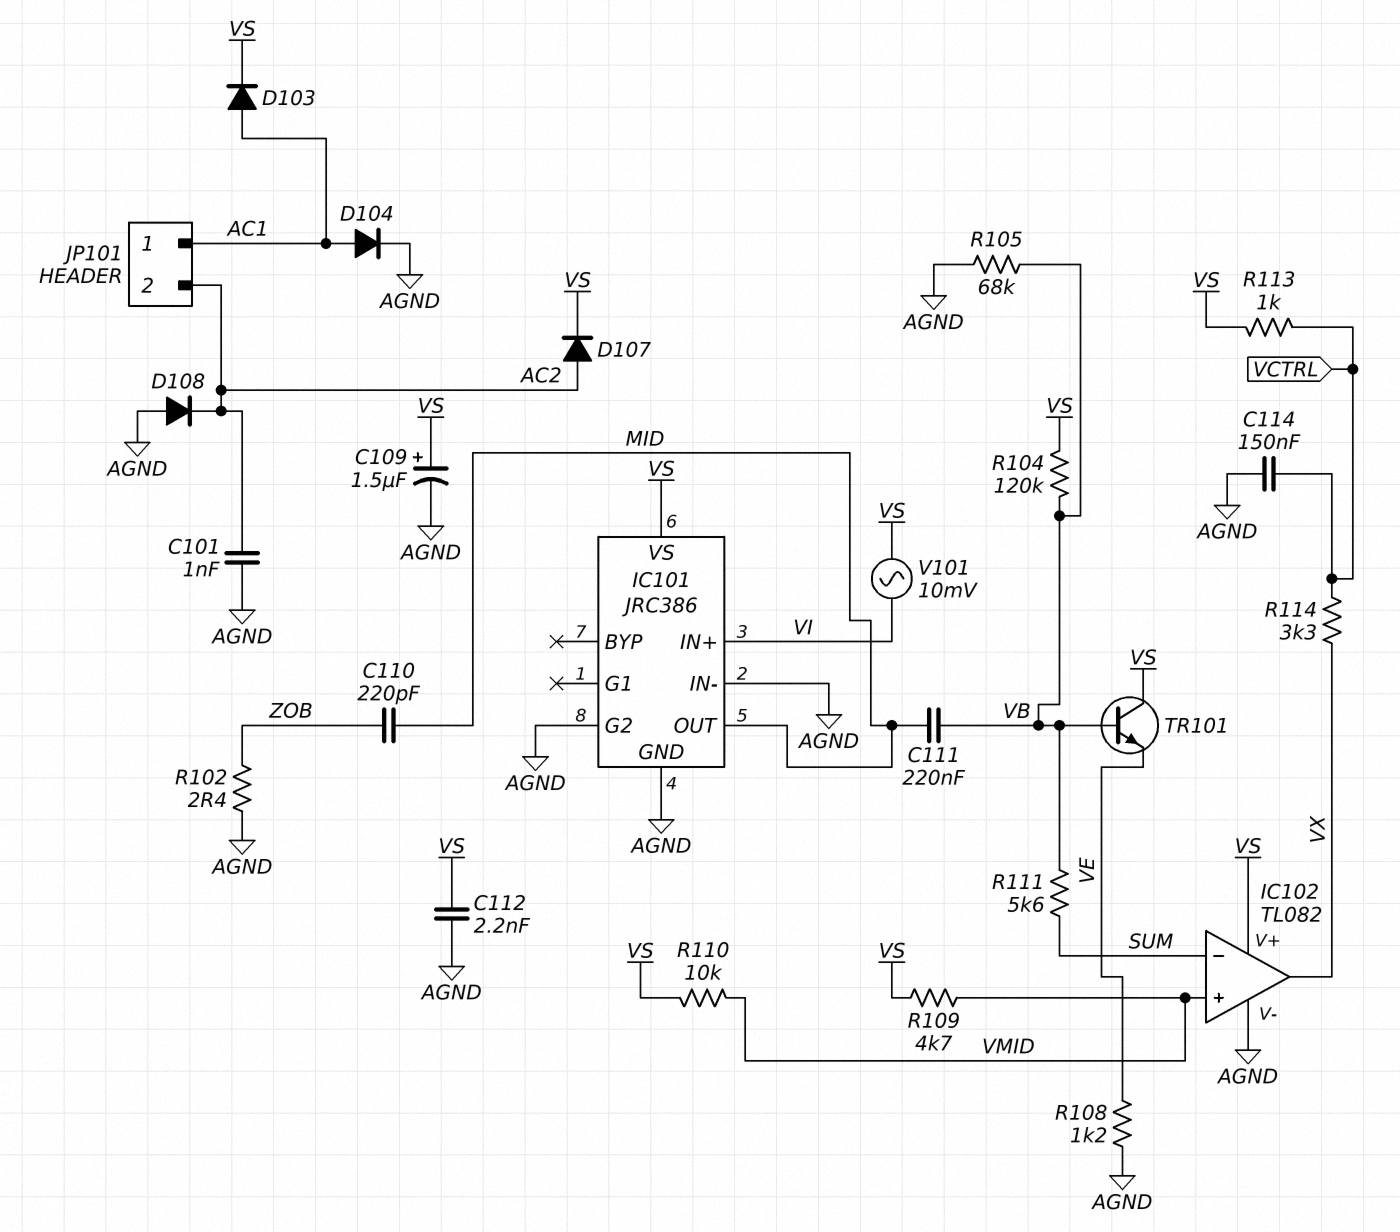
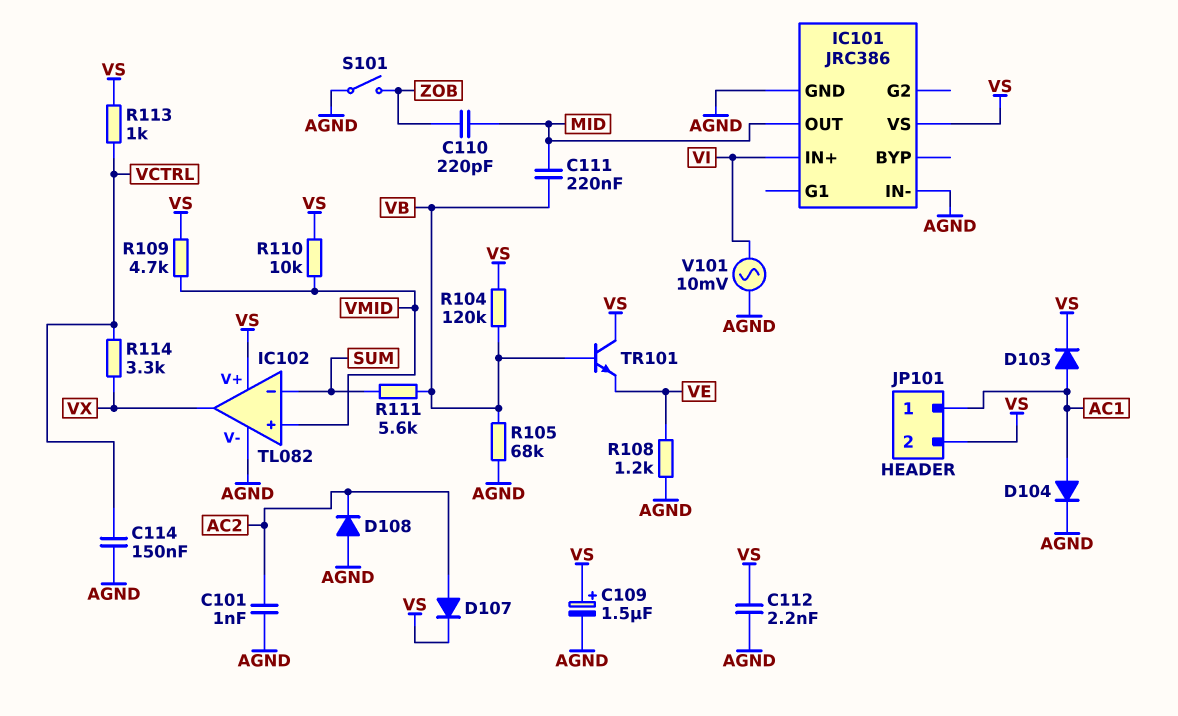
IC101 pin G2: AGND -> none
JP101 pin 2: AC2 -> VS
R102: 2.4 (AGND, ZOB) -> none
S101: none -> switch (AGND, ZOB)
V101: AC 10mV (VI, VS) -> AC 10mV (AGND, VI)

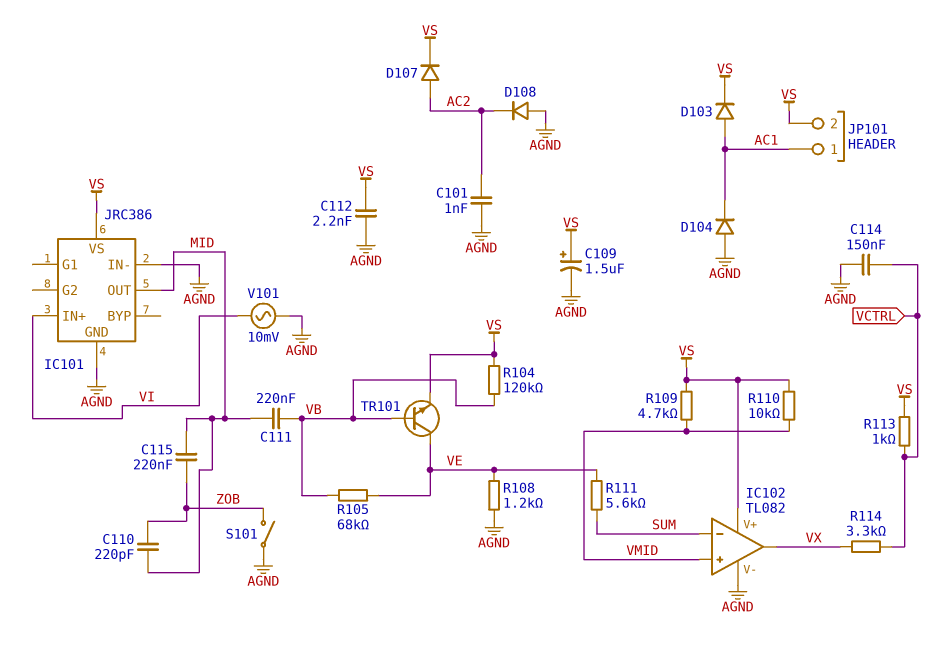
C115: none -> 220nF (MID, ZOB)
D104: diode (A AC1, K AGND) -> diode (A AGND, K AC1)
R105: 68k (AGND, VB) -> 68k (VB, VE)
R111: 5.6k (SUM, VB) -> 5.6k (SUM, VE)
TR101: NPN (B VB, C VS, E VE) -> NPN (B VB, C VE, E VS)

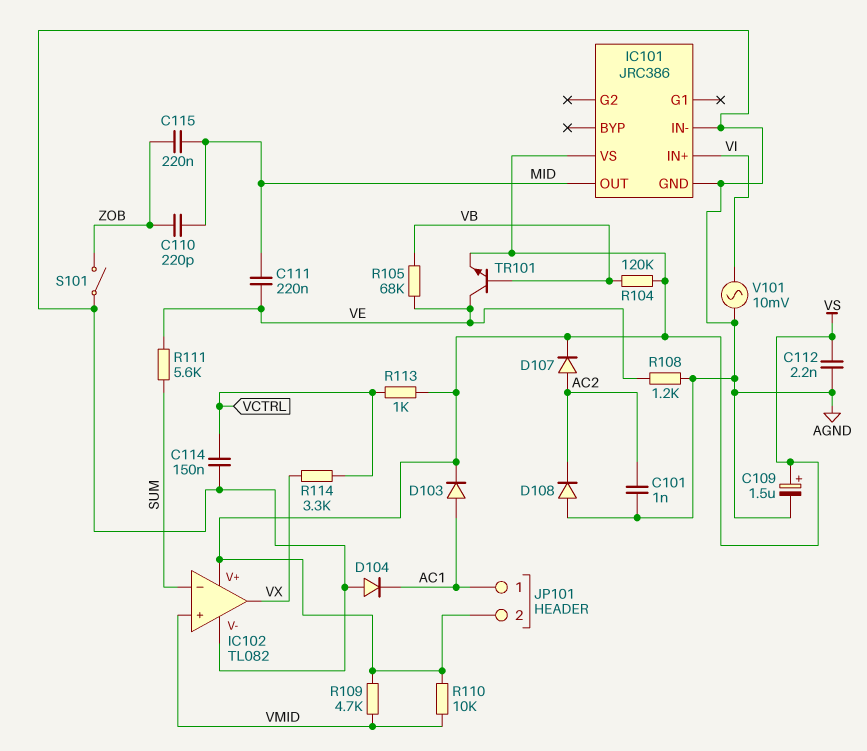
C111: 220nF (MID, VB) -> 220nF (MID, VE)

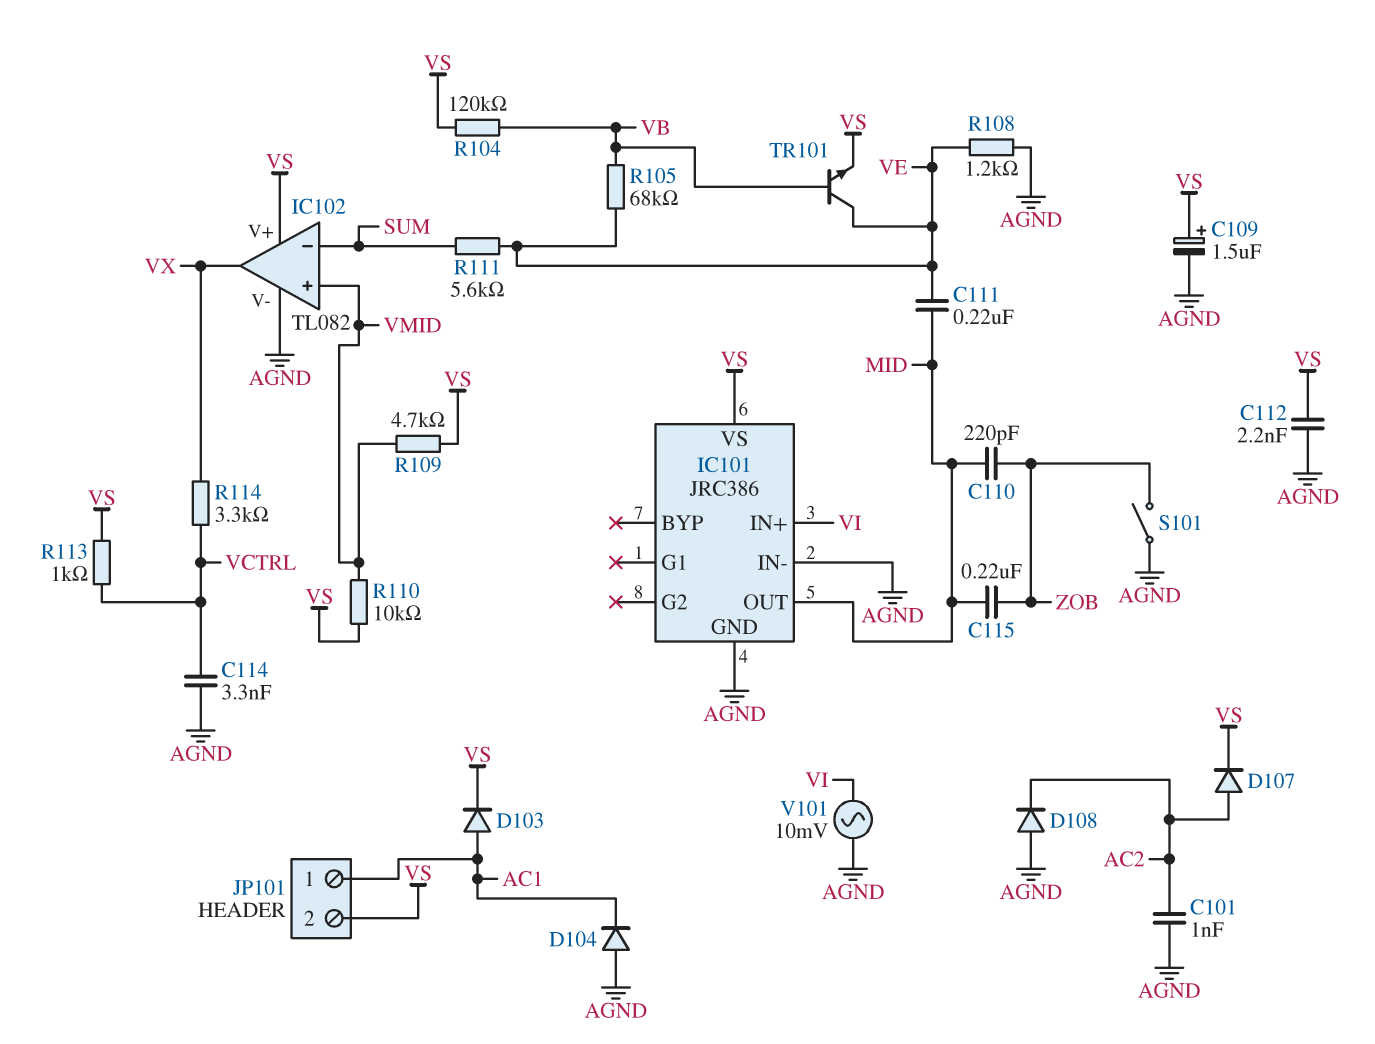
C114: 150nF (AGND, VCTRL) -> 3.3nF (AGND, VCTRL)

